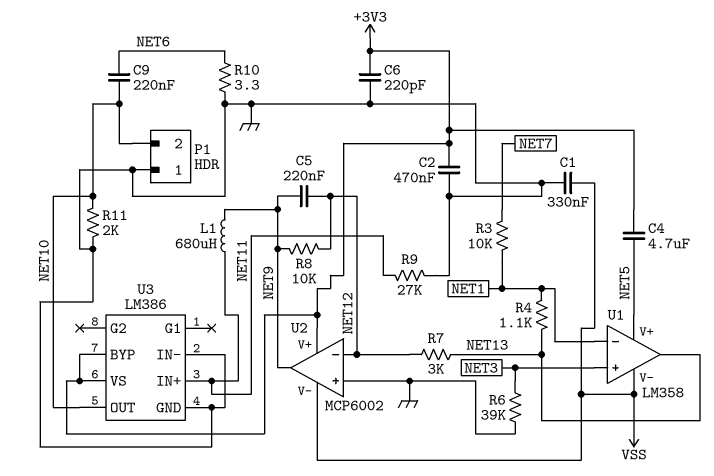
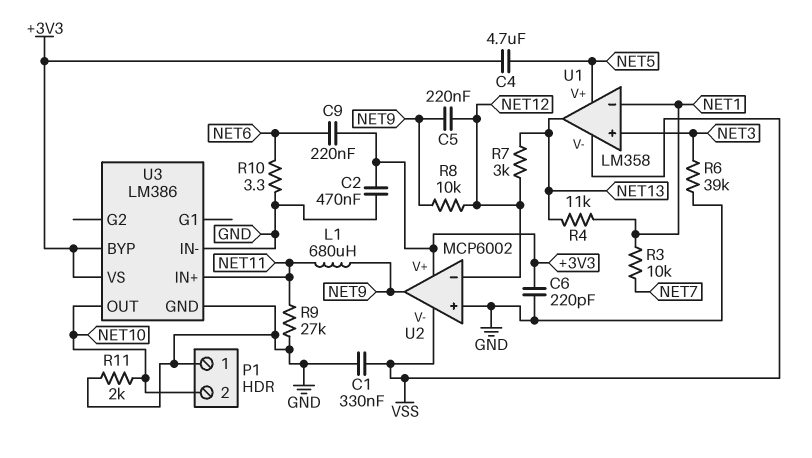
C9: 220nF (NET6, NET10) -> 220nF (+3V3, NET6)
R4: 1.1k (NET1, NET13) -> 11k (NET1, NET13)

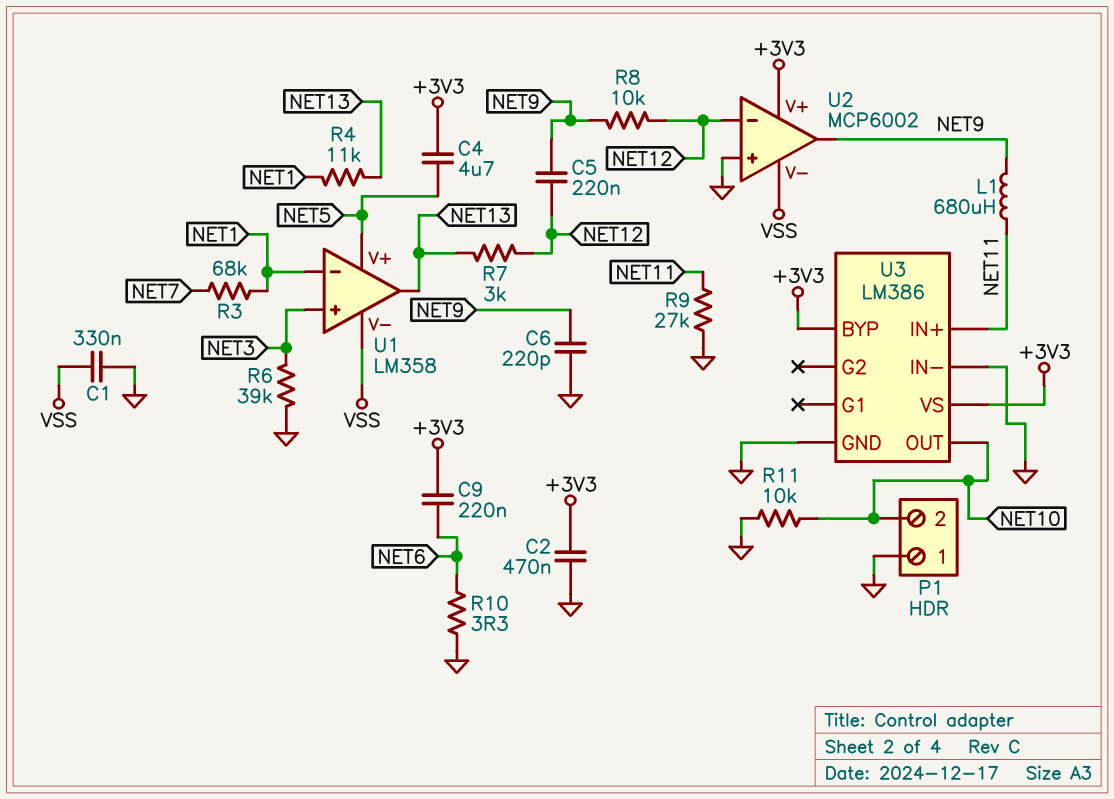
C6: 220pF (+3V3, GND) -> 220pF (GND, NET9)
R3: 10k (NET1, NET7) -> 68k (NET1, NET7)
R11: 2k (GND, NET10) -> 10k (GND, NET10)

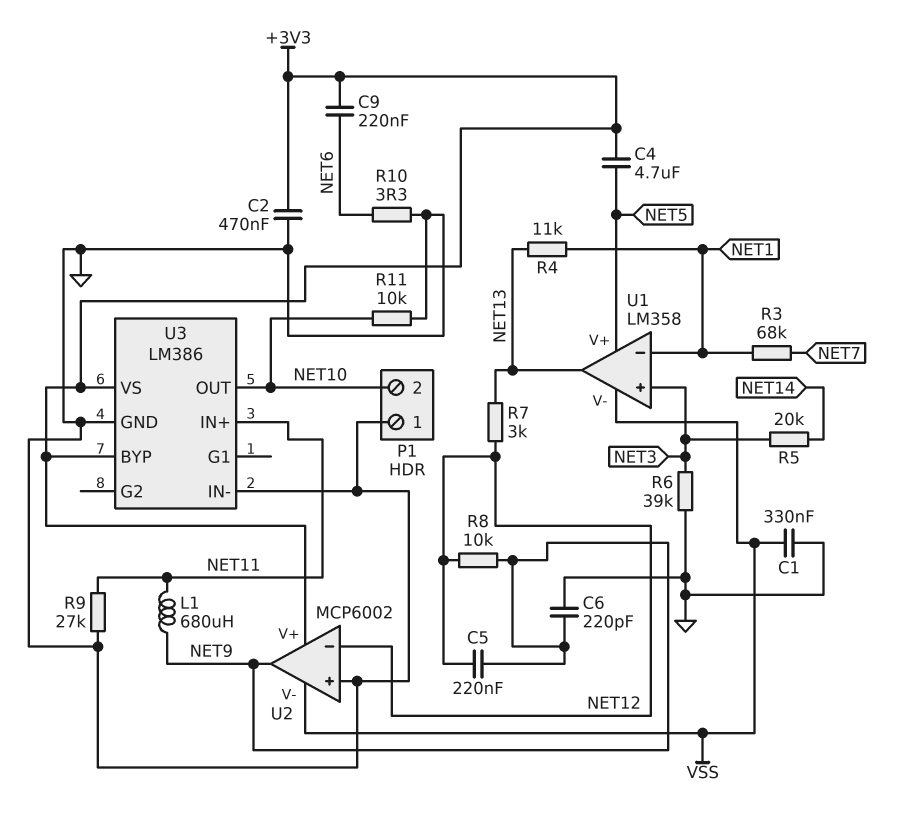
R5: none -> 20k (NET3, NET14)

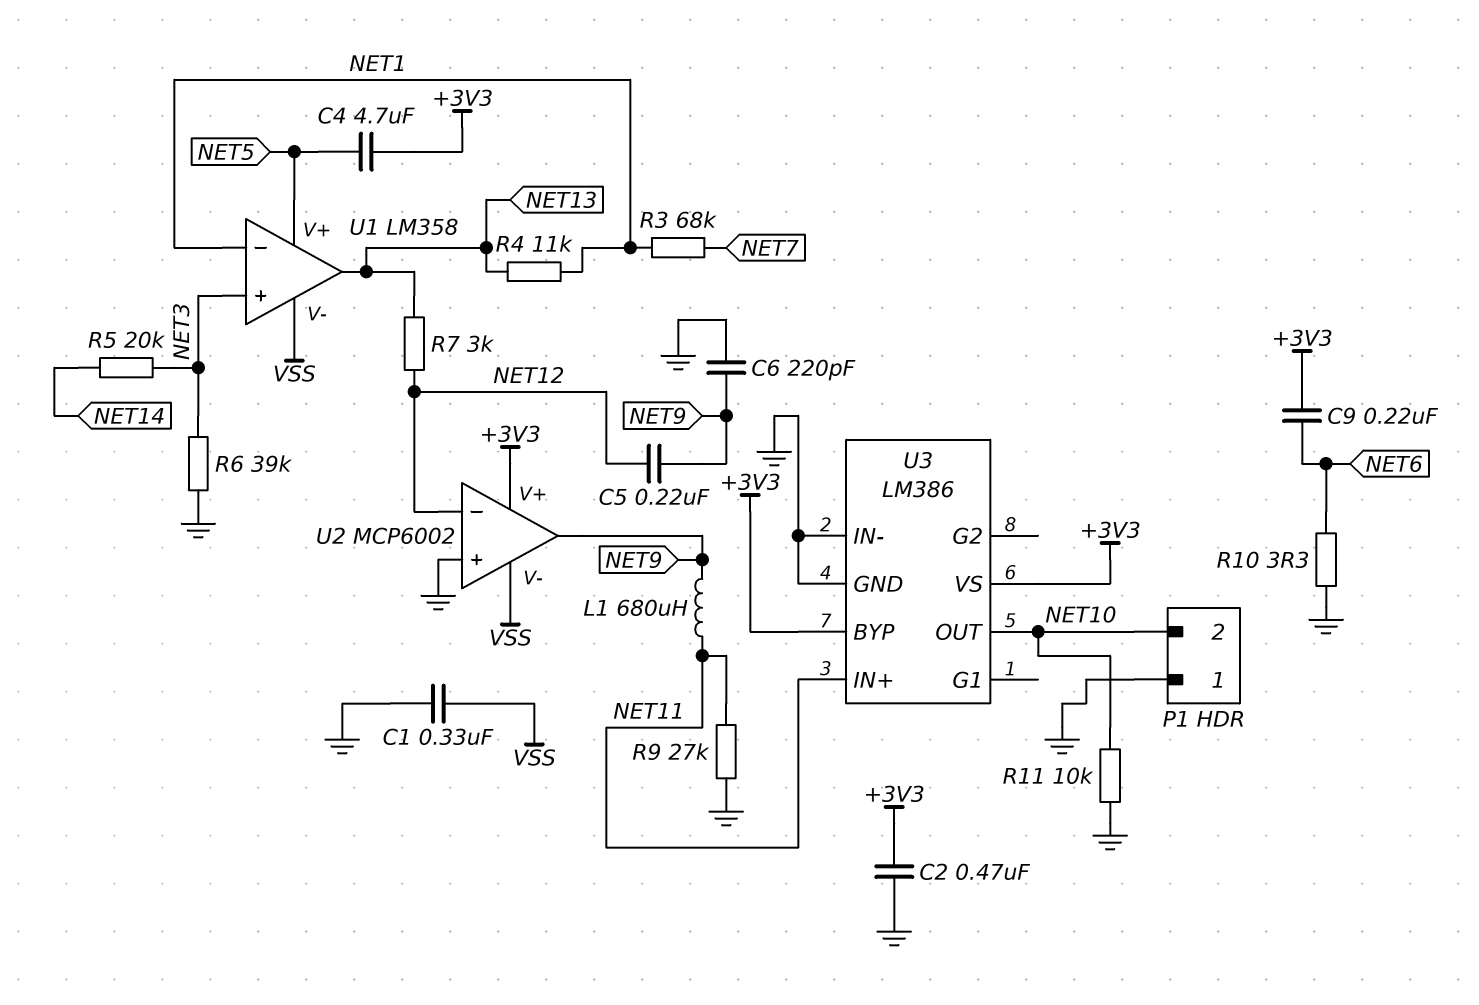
R8: 10k (NET9, NET12) -> none

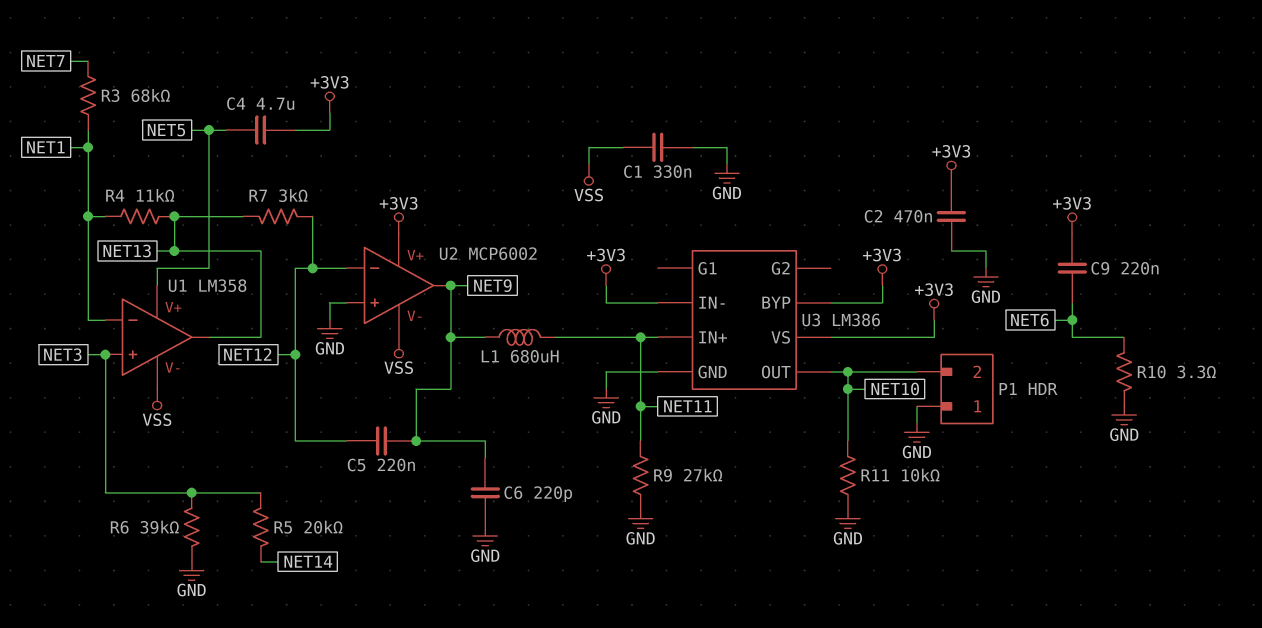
U3 pin IN-: GND -> +3V3

